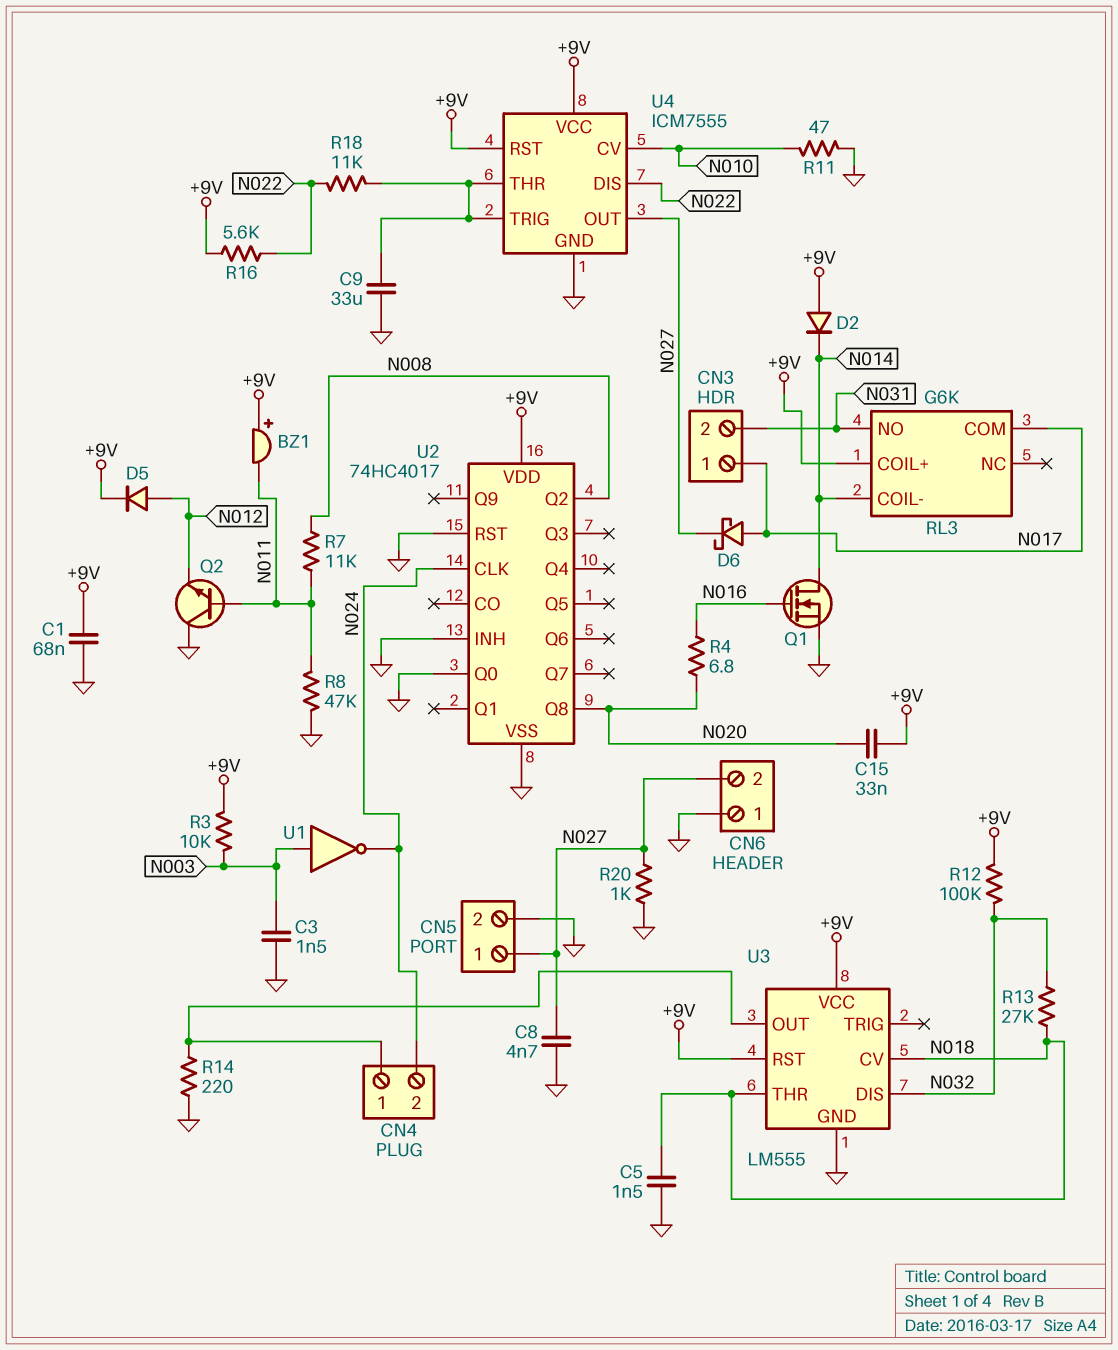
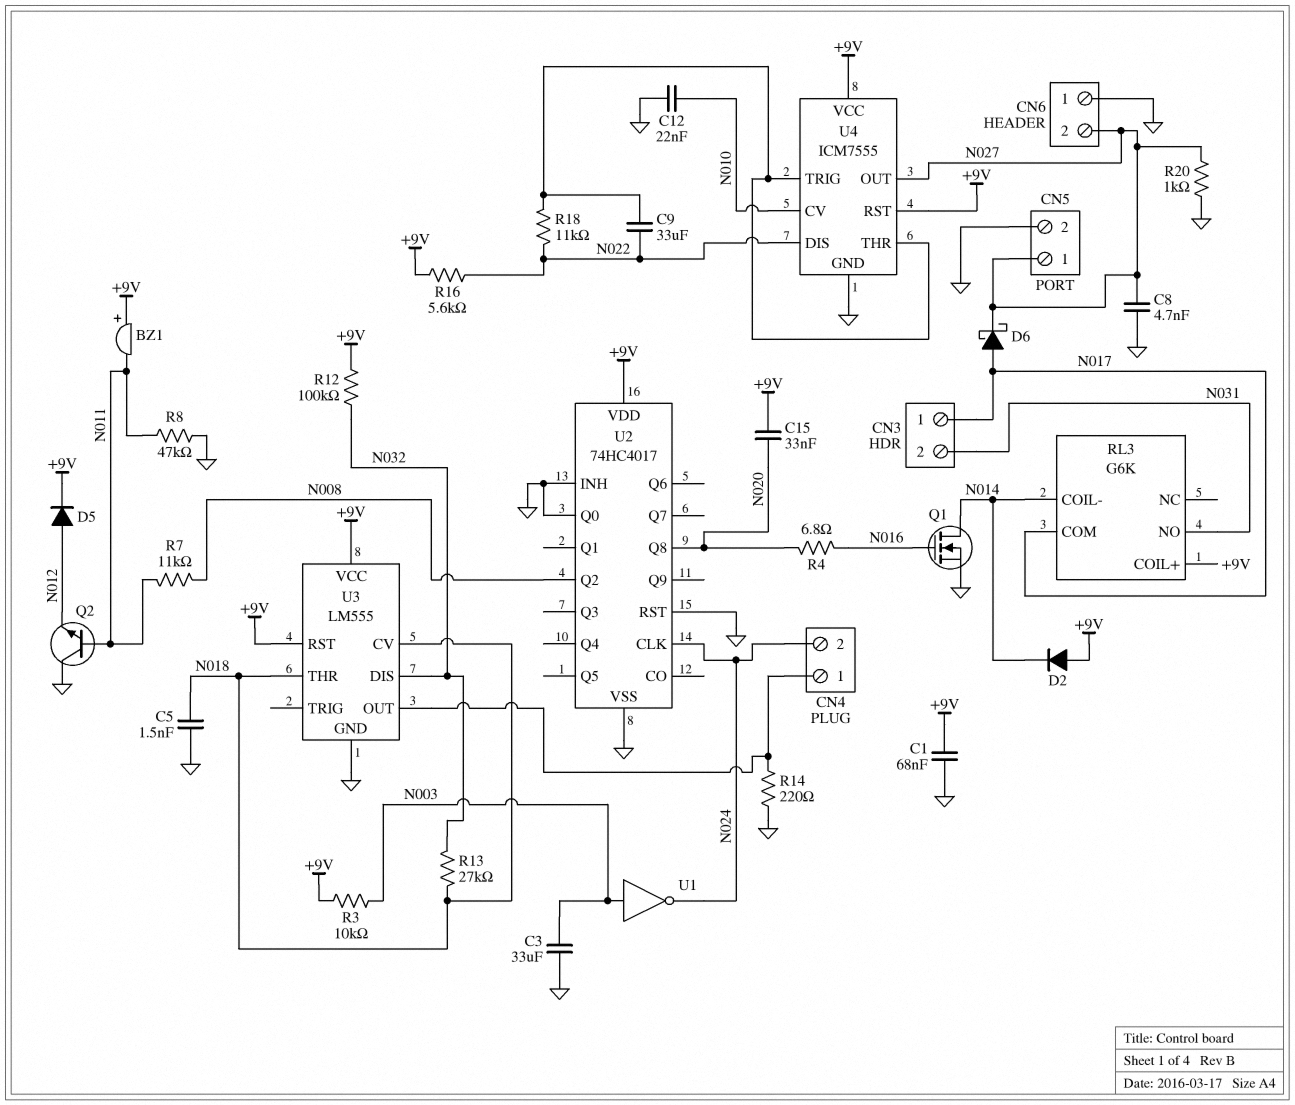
C3: 1.5nF (GND, N003) -> 33uF (GND, N003)
C9: 33uF (GND, U4/THR) -> 33uF (N022, U4/THR)
C12: none -> 22nF (GND, N010)
R11: 47 (GND, N010) -> none

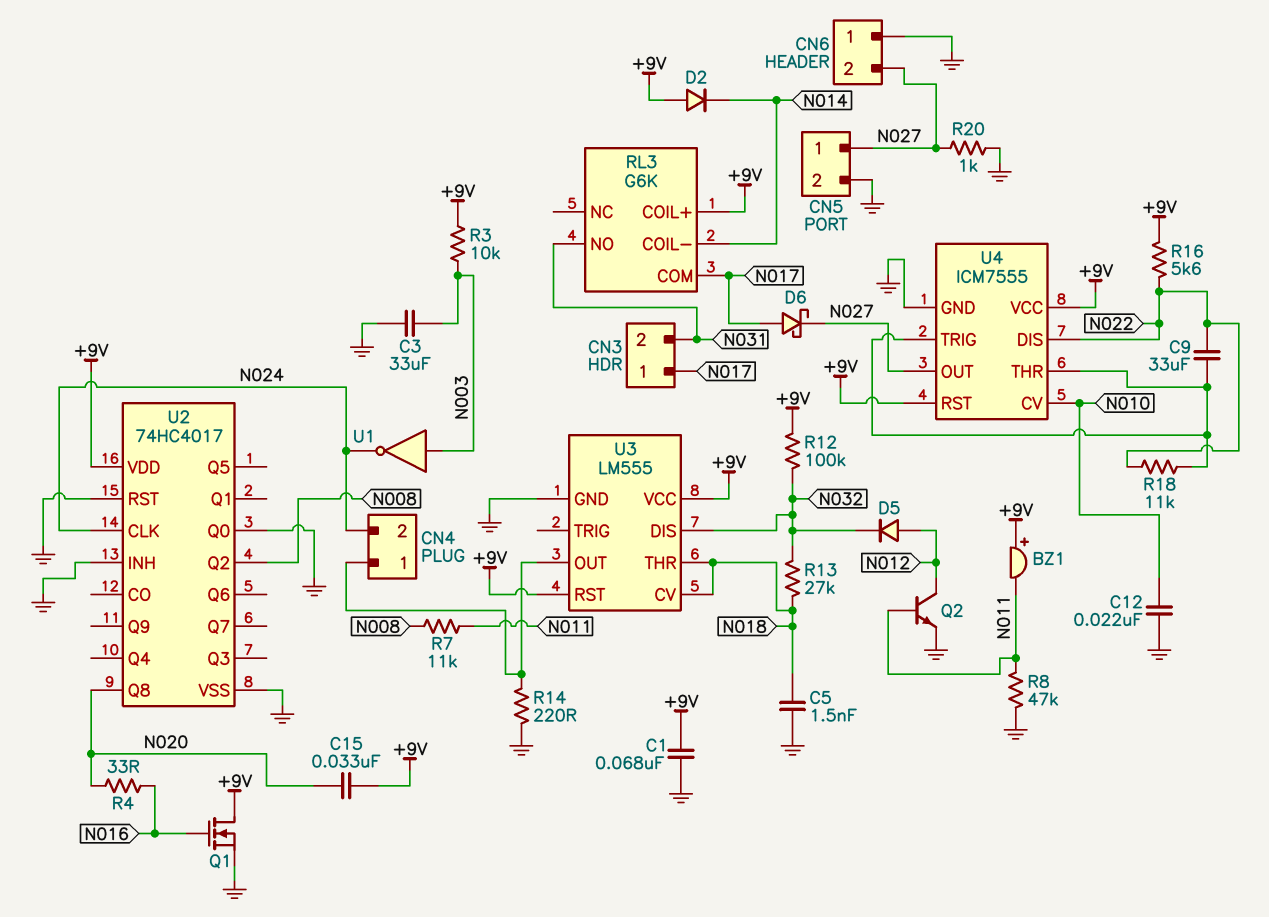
C8: 4.7nF (GND, N027) -> none
D5: diode (A N012, K +9V) -> diode (A N012, K N032)
Q1: NMOS (G N016, D N014, S GND) -> NMOS (G N016, D +9V, S GND)
Q2: NPN (B N011, C GND, E N012) -> NPN (B N011, C N012, E GND)
R4: 6.8 (N016, N020) -> 33 (N016, N020)

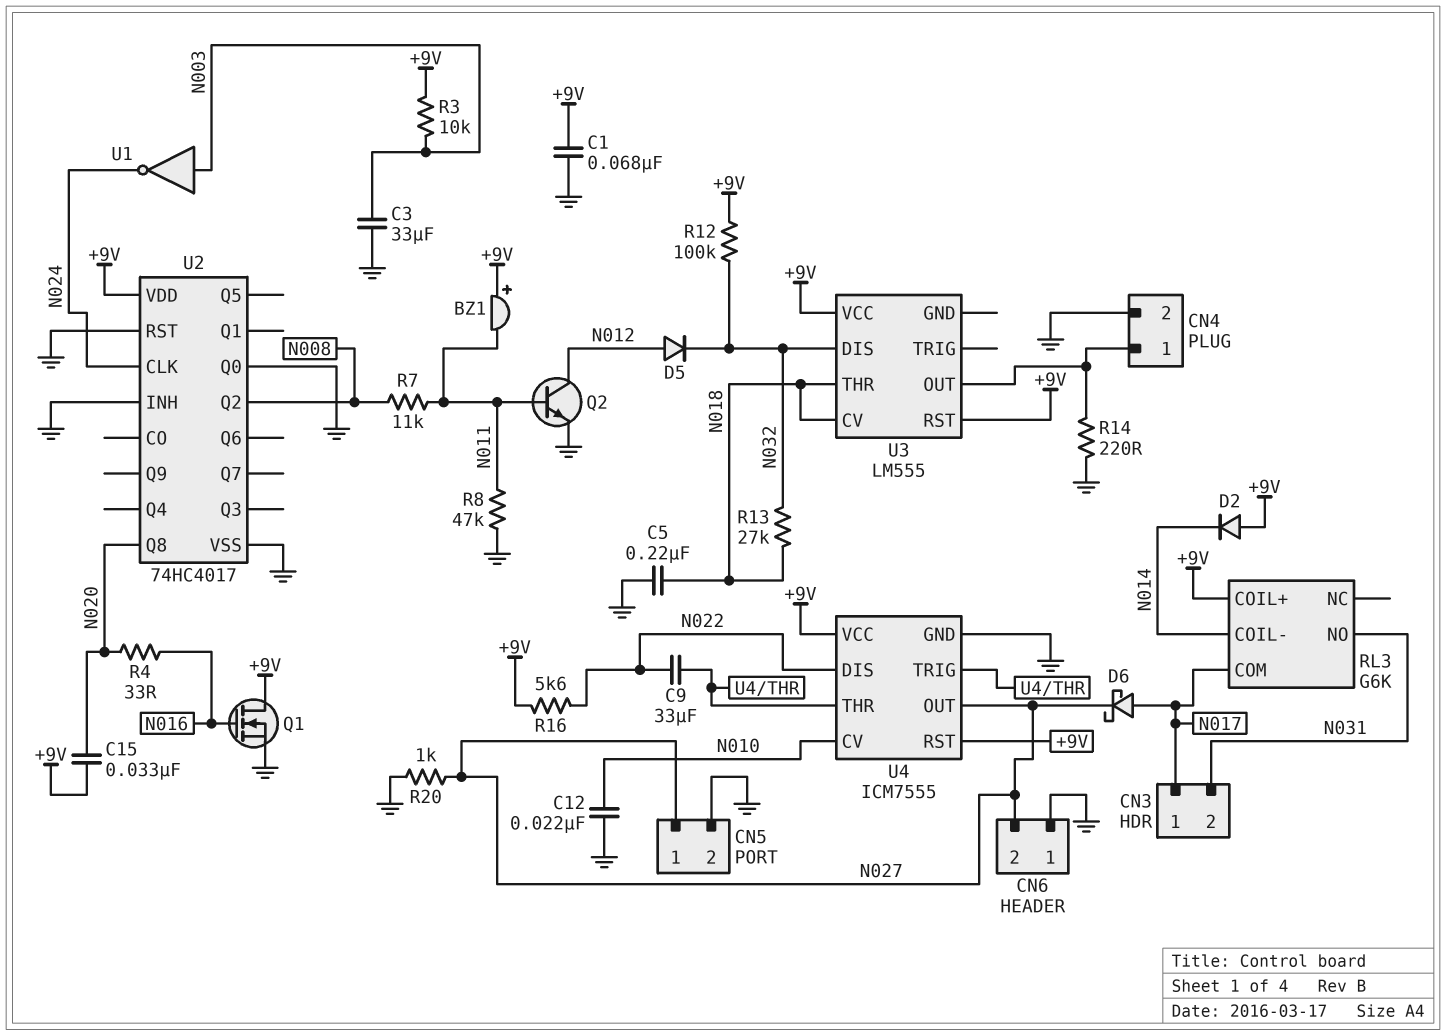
C5: 1.5nF (GND, N018) -> 220nF (GND, N018)
CN4 pin 2: N024 -> GND
R18: 11k (N022, U4/THR) -> none
U3 pin GND: GND -> none

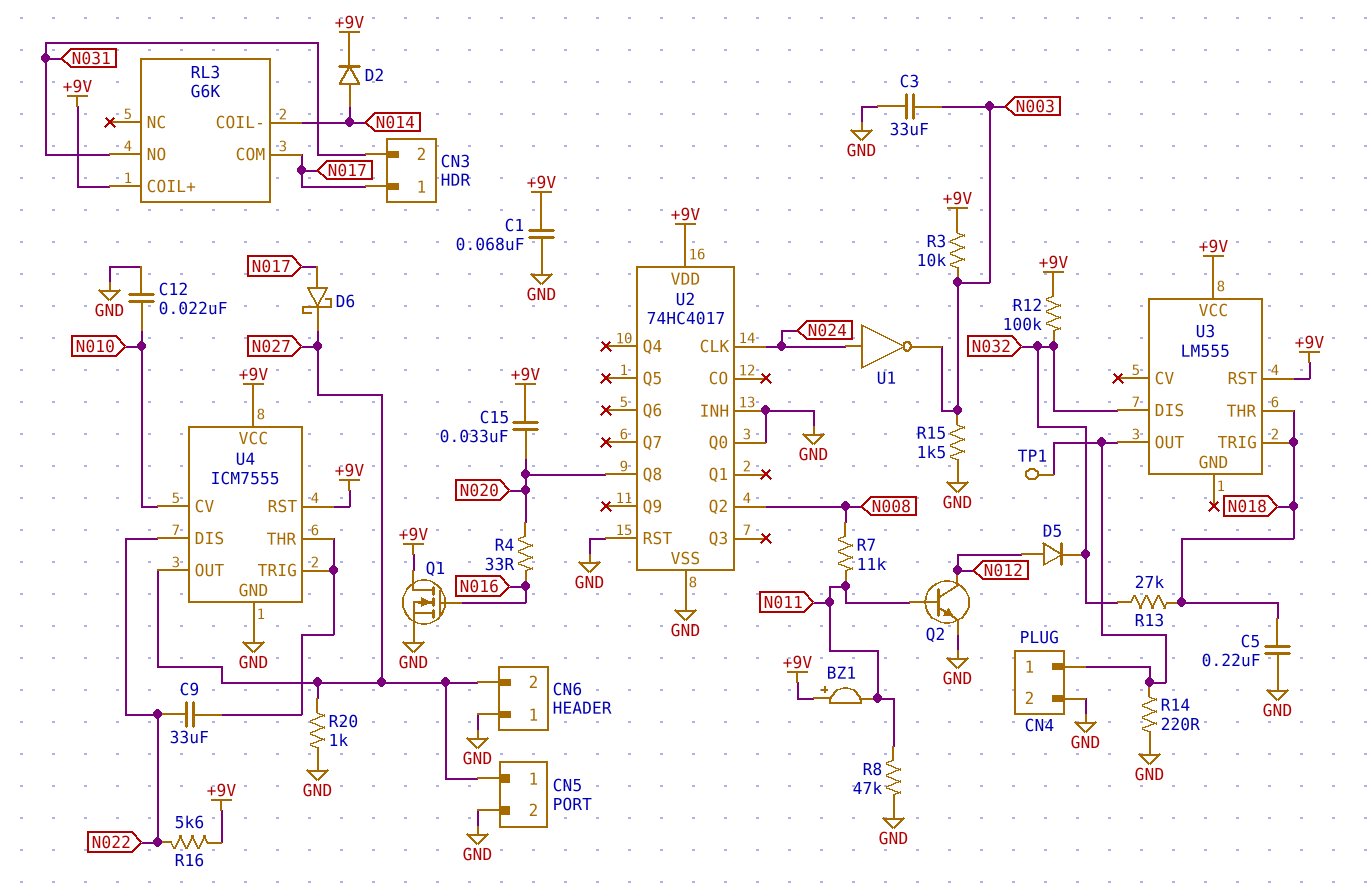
D2: diode (A +9V, K N014) -> diode (A N014, K +9V)
R15: none -> 1.5k (GND, N003)
TP1: none -> test point (CN4/1)
U1: NOT (in N003, out N024) -> NOT (in N024, out N003)
U3 pin CV: N018 -> none
U3 pin TRIG: none -> N018

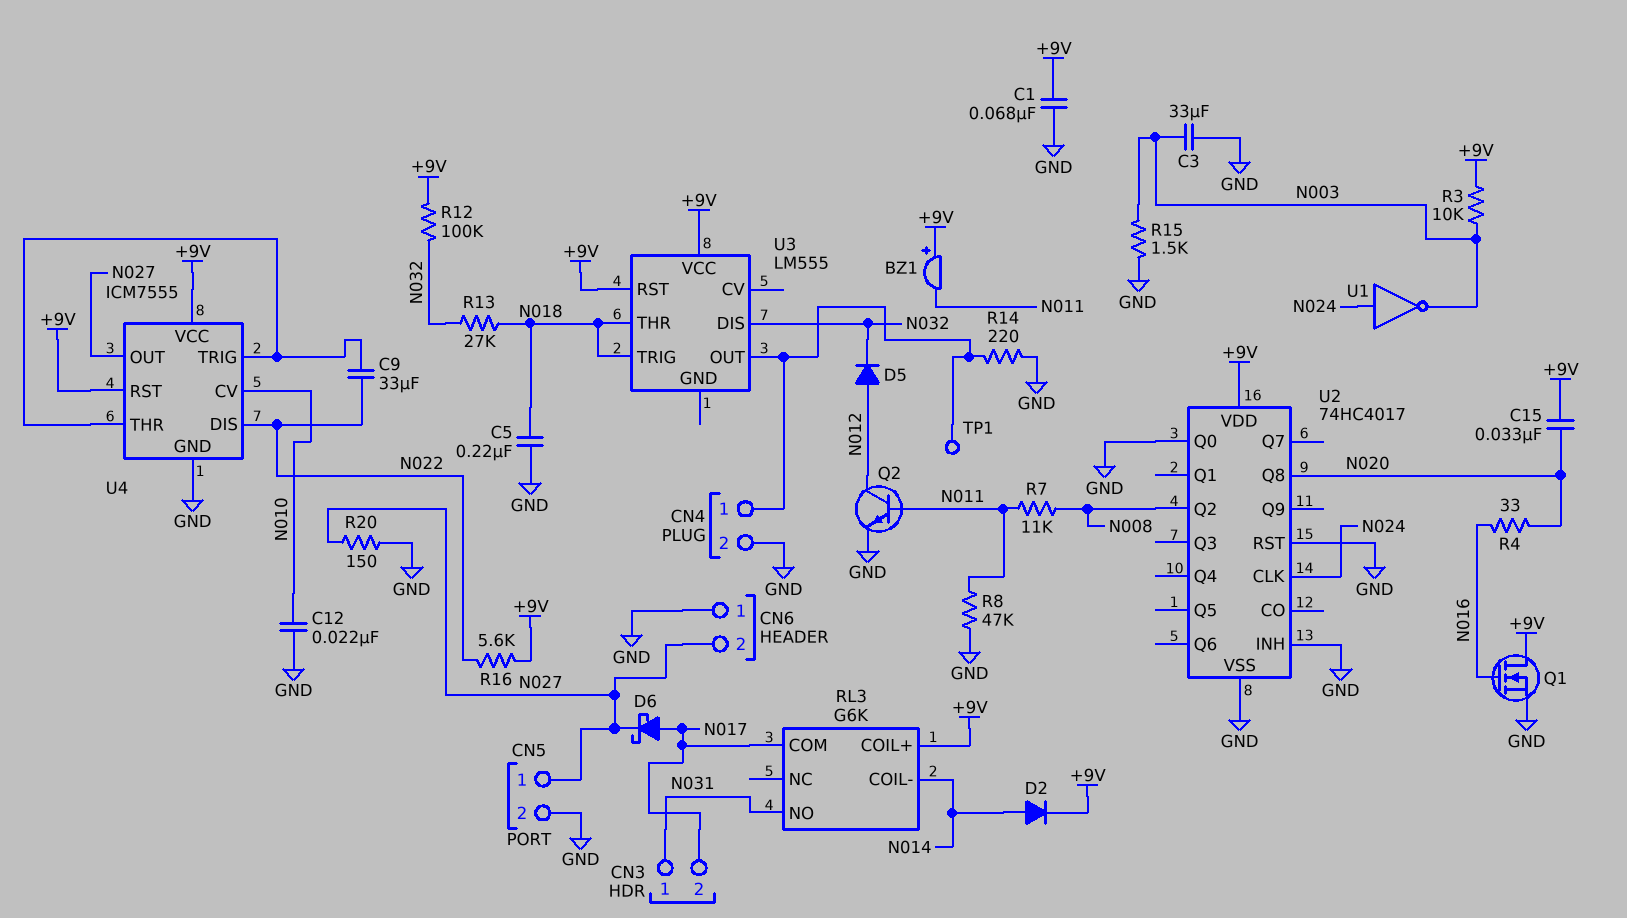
CN3 pin 1: N017 -> N031
CN3 pin 2: N031 -> N017
R20: 1k (GND, N027) -> 150 (GND, N027)

